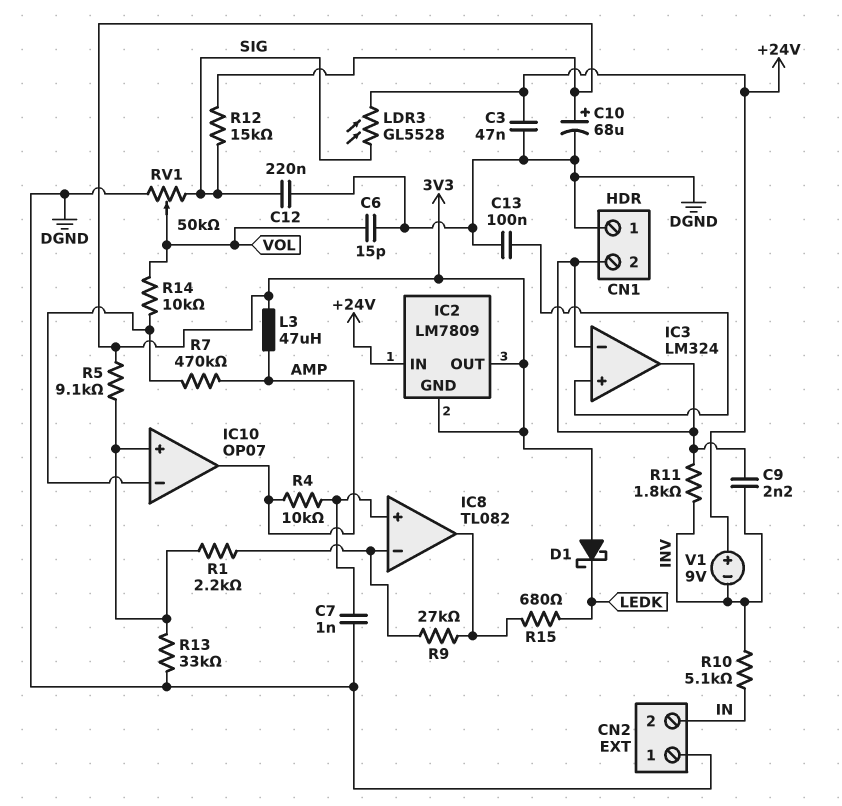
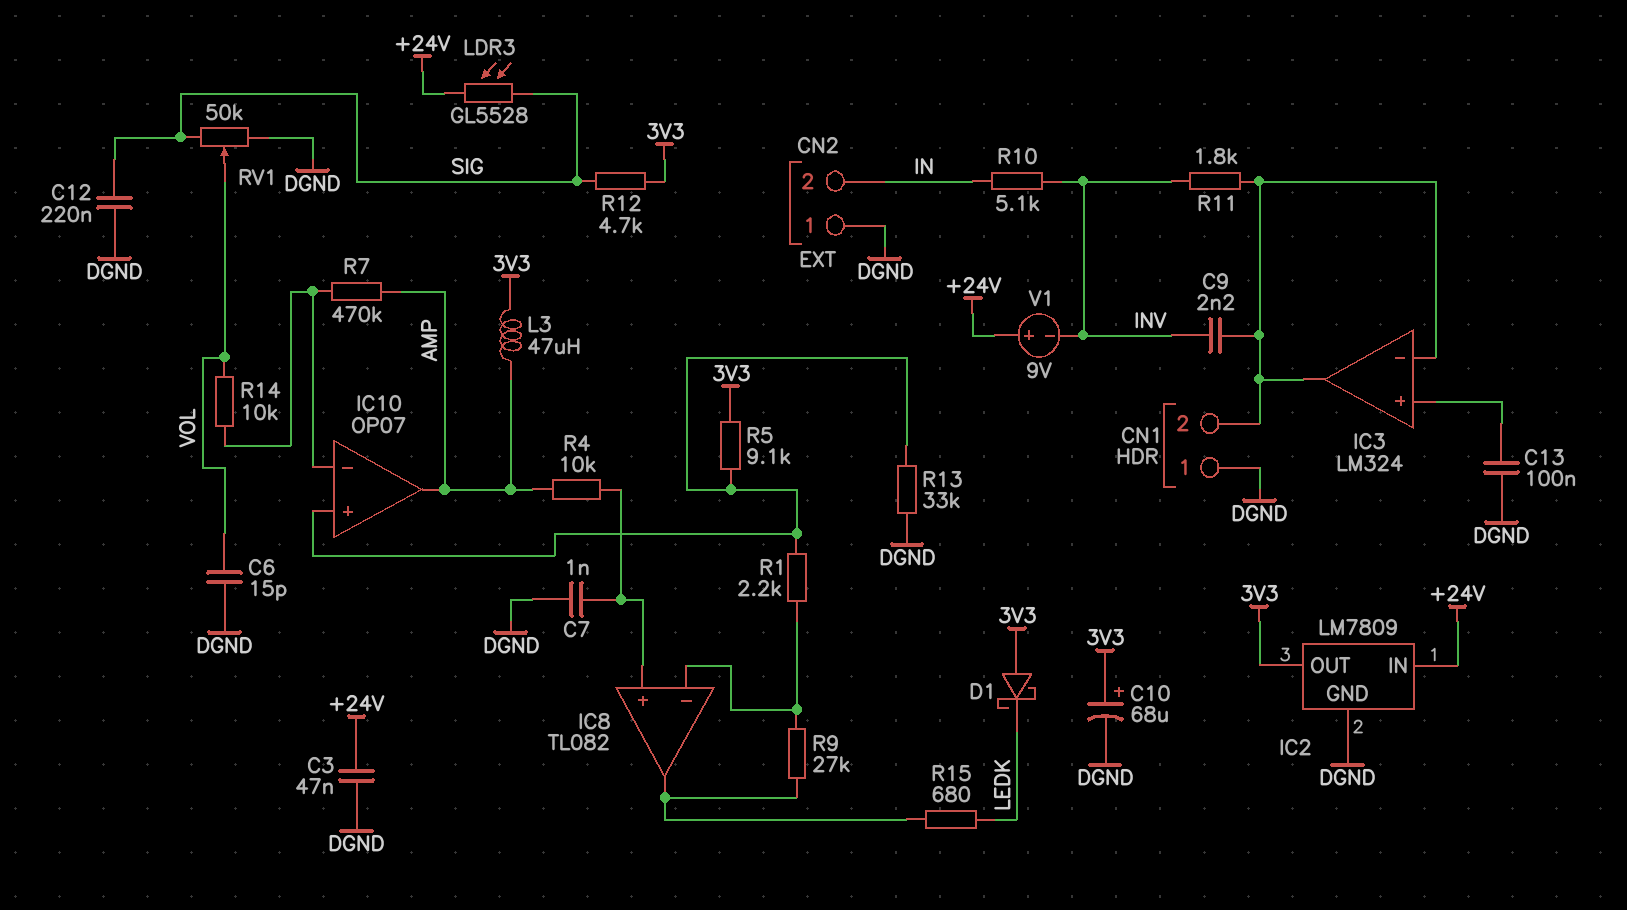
IC2 pin GND: 3V3 -> DGND
R12: 15k (3V3, SIG) -> 4.7k (3V3, SIG)

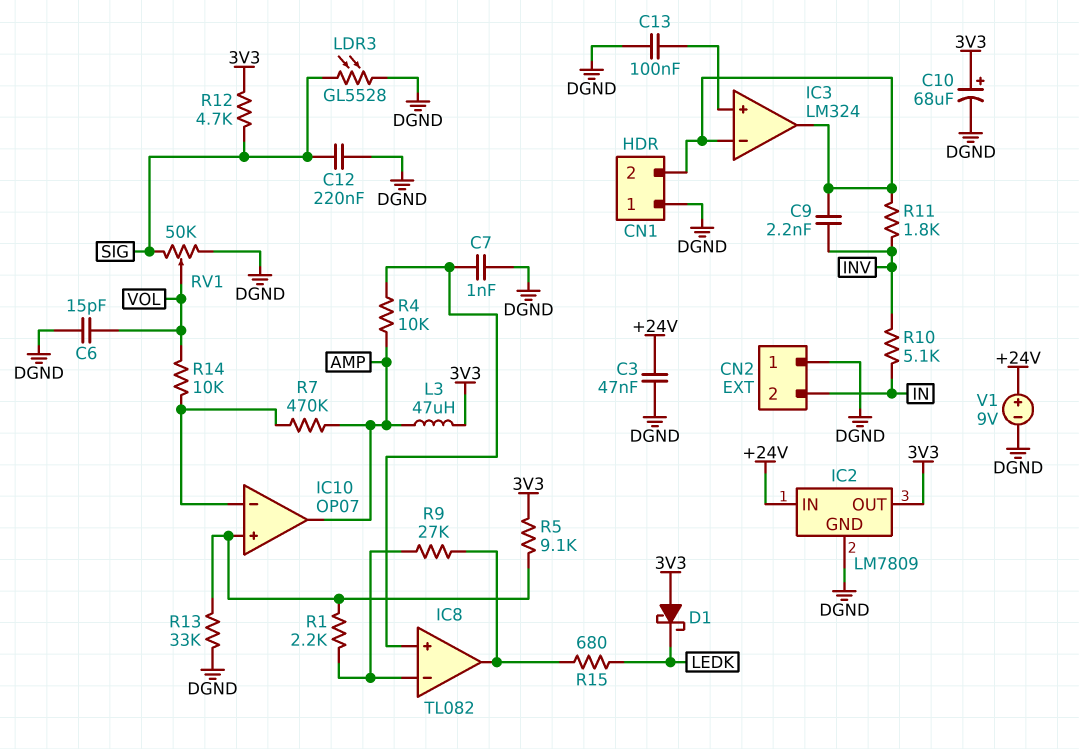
LDR3: GL5528 (+24V, SIG) -> GL5528 (DGND, SIG)
V1: 9V (plus +24V, minus INV) -> 9V (plus +24V, minus DGND)

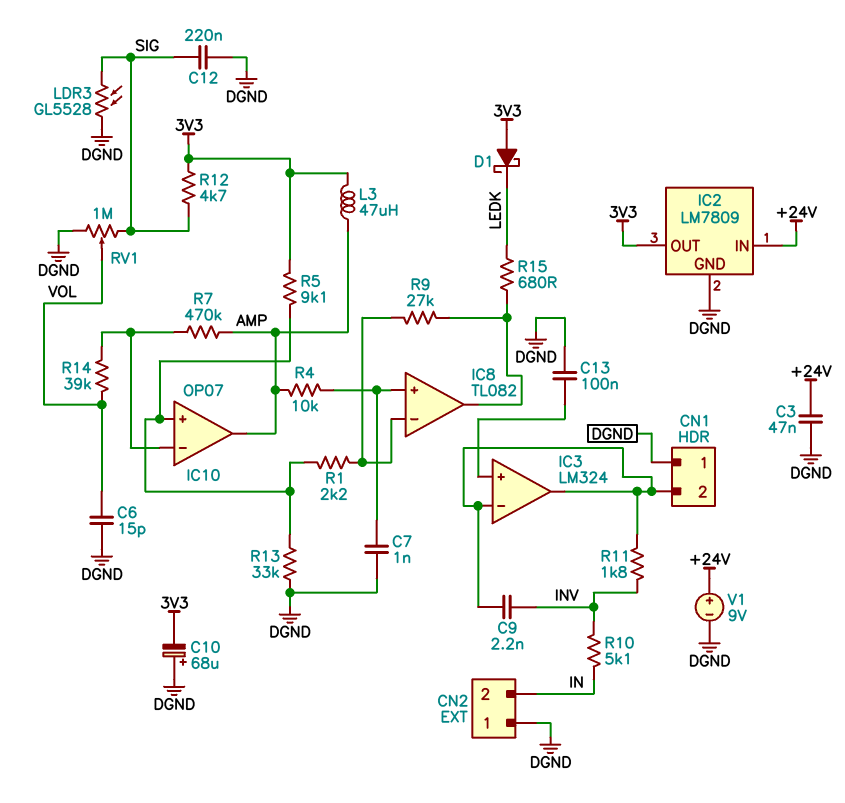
C10: 68uF (plus 3V3, minus DGND) -> 68uF (plus DGND, minus 3V3)
R14: 10k (IC10/in-, VOL) -> 39k (IC10/in-, VOL)
RV1: 50k (DGND, SIG, wiper VOL) -> 1M (DGND, SIG, wiper VOL)

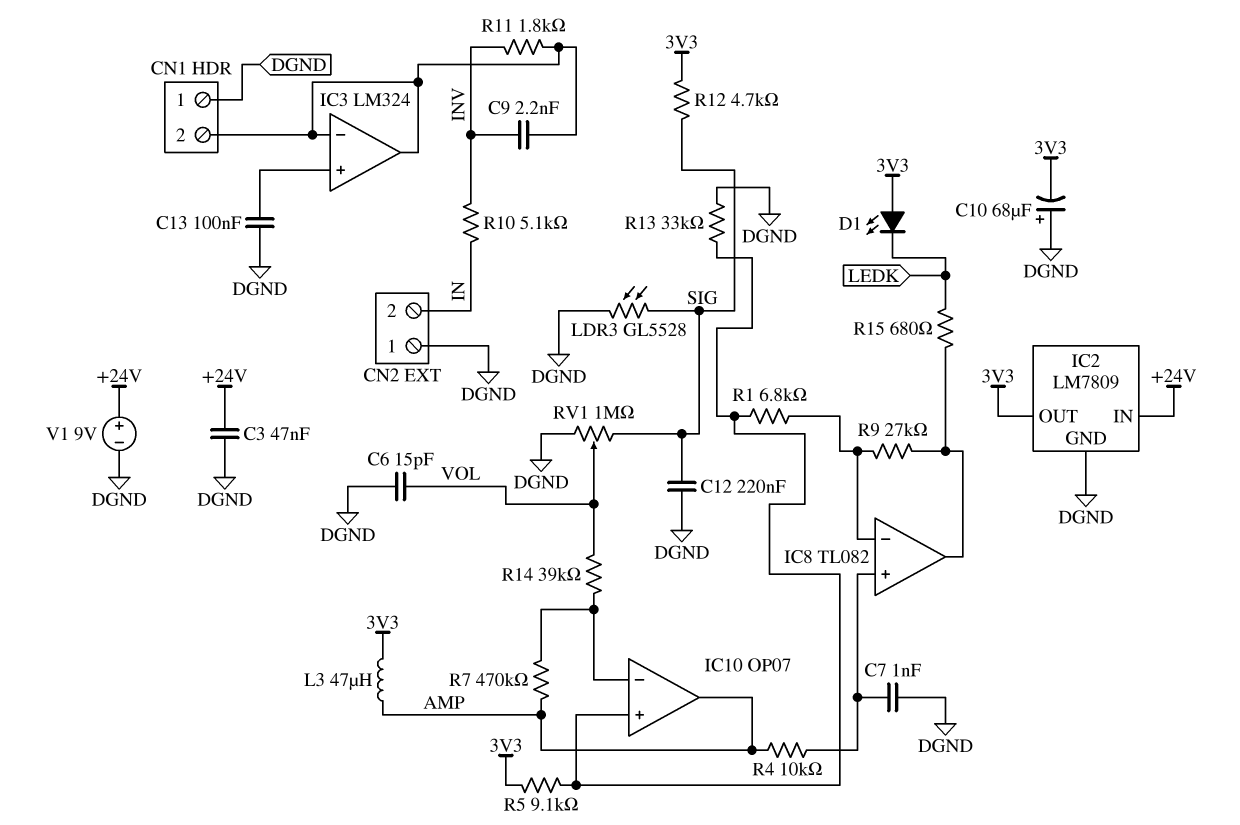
D1: schottky (A 3V3, K LEDK) -> LED (A 3V3, K LEDK)
R1: 2.2k (IC8/in-, IC10/in+) -> 6.8k (IC8/in-, IC10/in+)

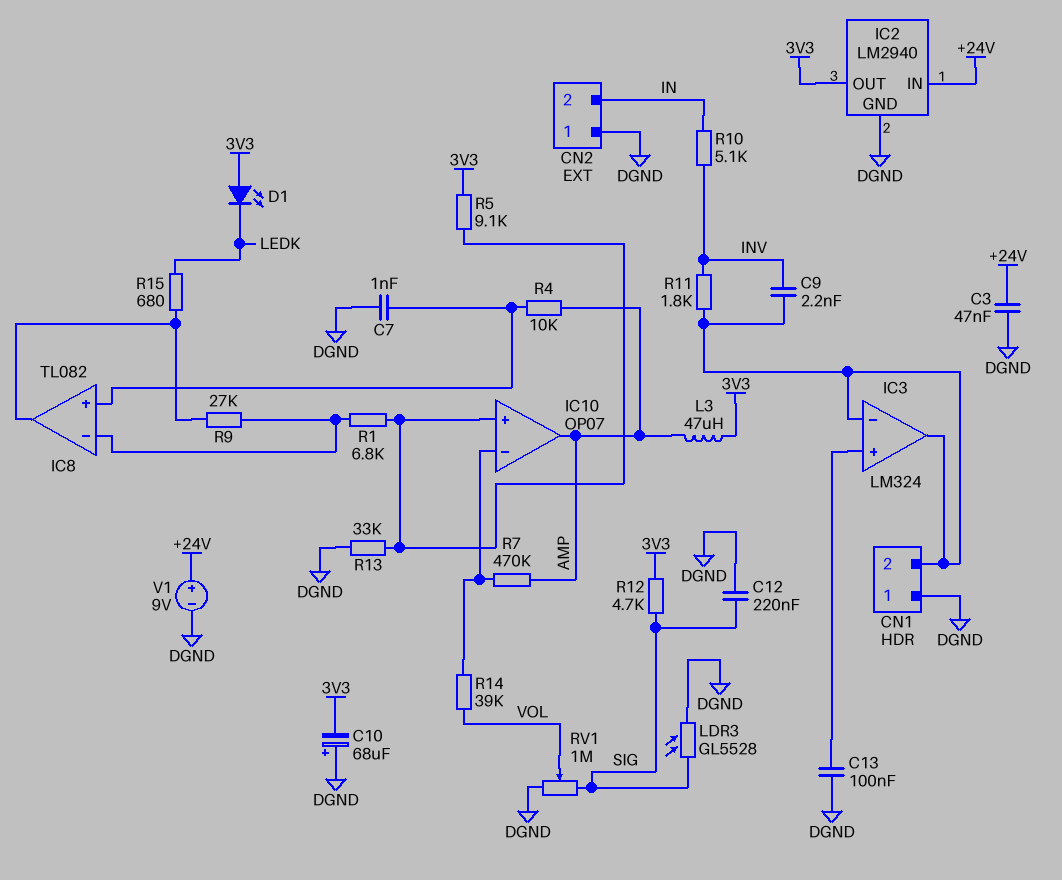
C6: 15pF (DGND, VOL) -> none
IC2: LM7809 -> LM2940

